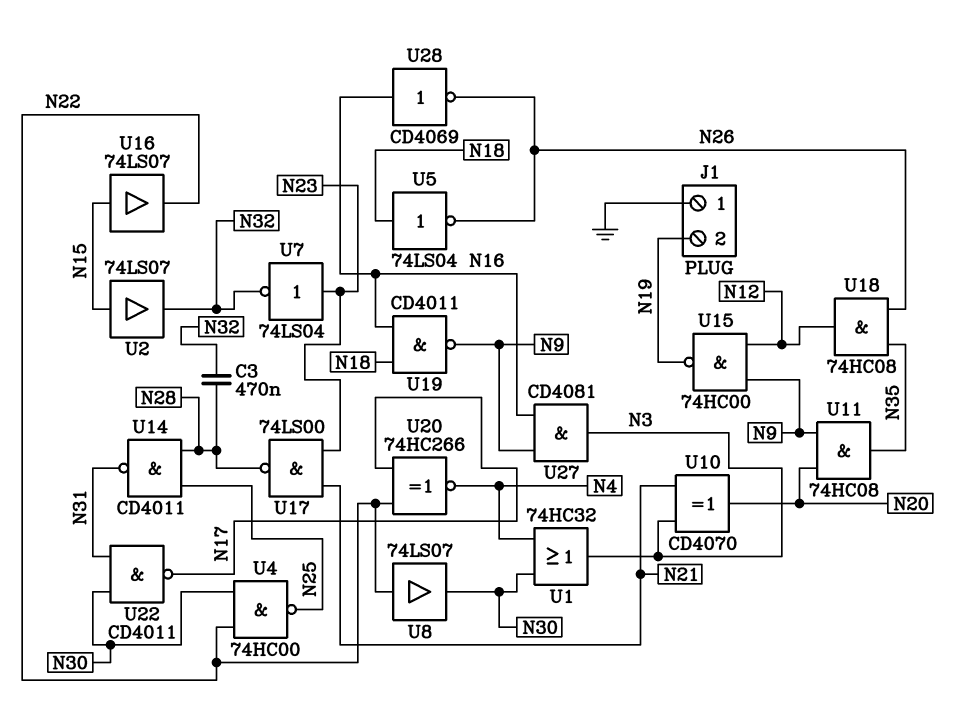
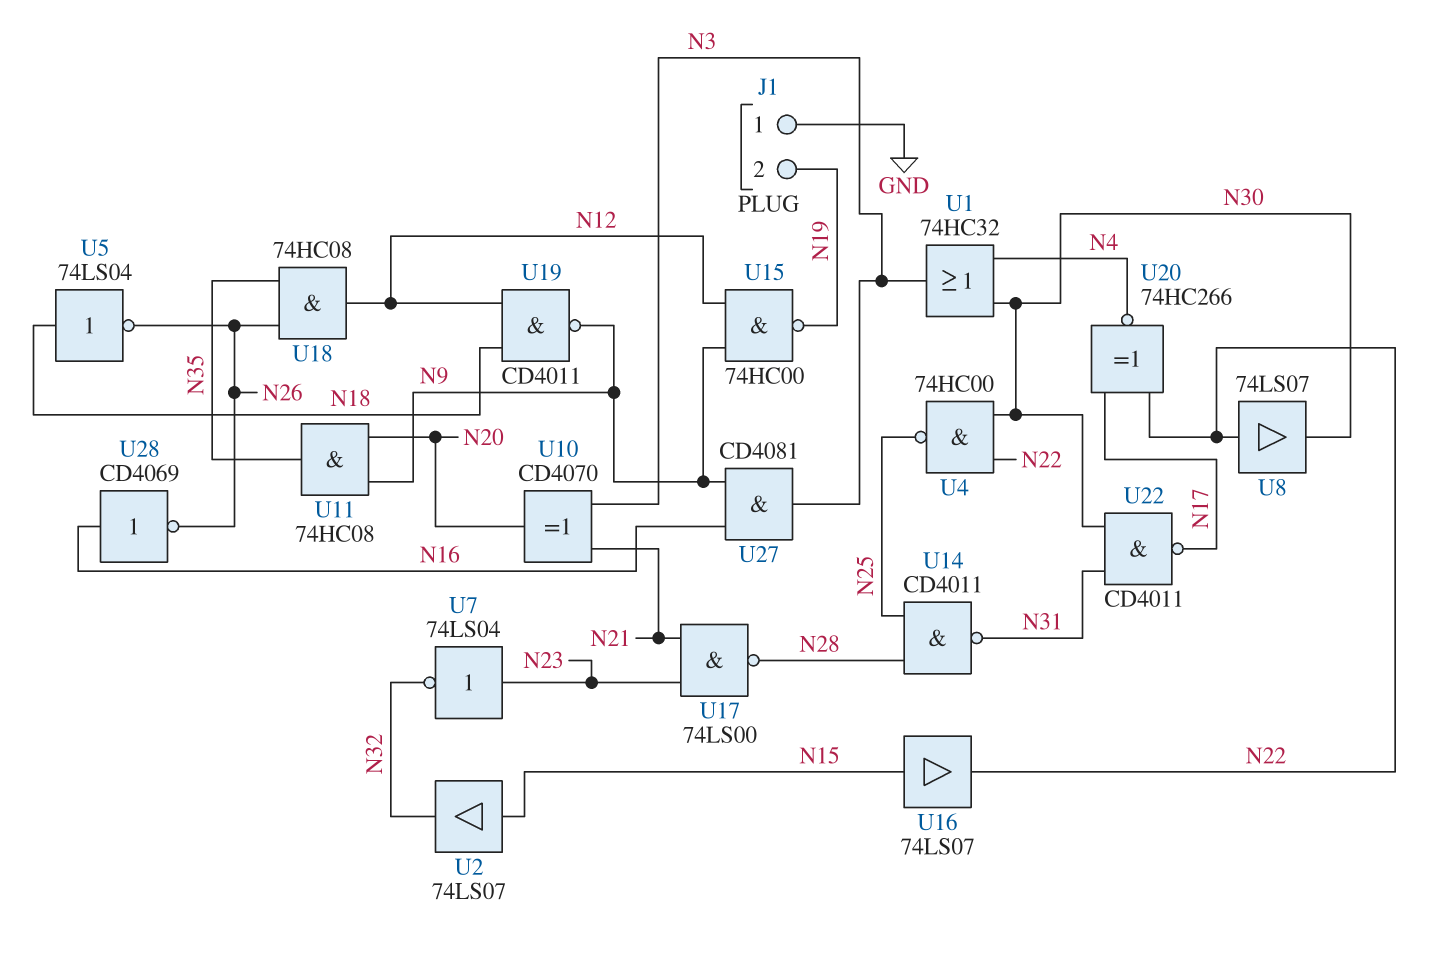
C3: 470nF (N28, N32) -> none
U19: NAND CD4011 (in N16, in N18, out N9) -> NAND CD4011 (in N12, in N18, out N9)

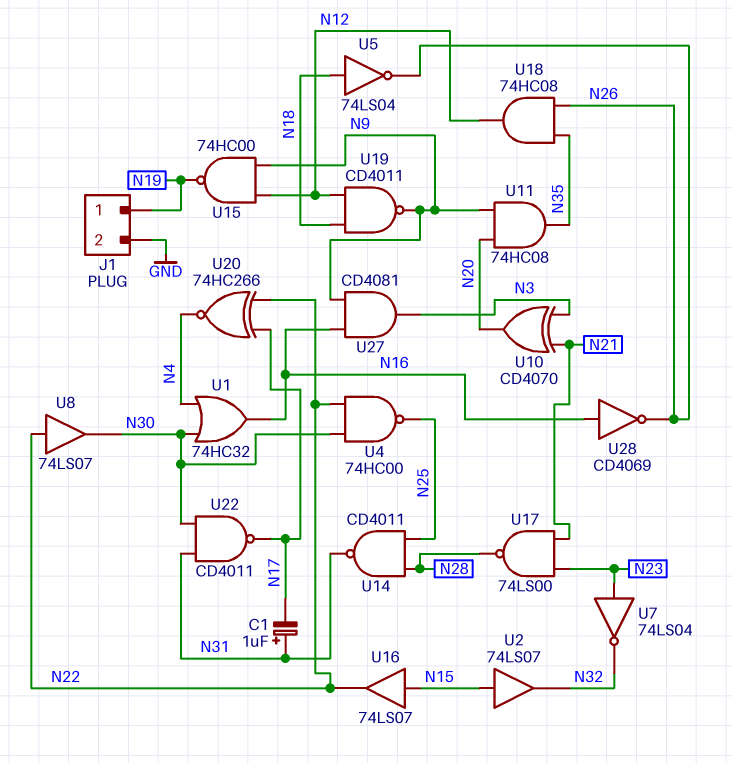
C1: none -> 1uF (plus N31, minus N17)
J1 pin 1: GND -> N19
J1 pin 2: N19 -> GND
U1: OR 74HC32 (in N4, in N30, out N3) -> OR 74HC32 (in N4, in N30, out N16)

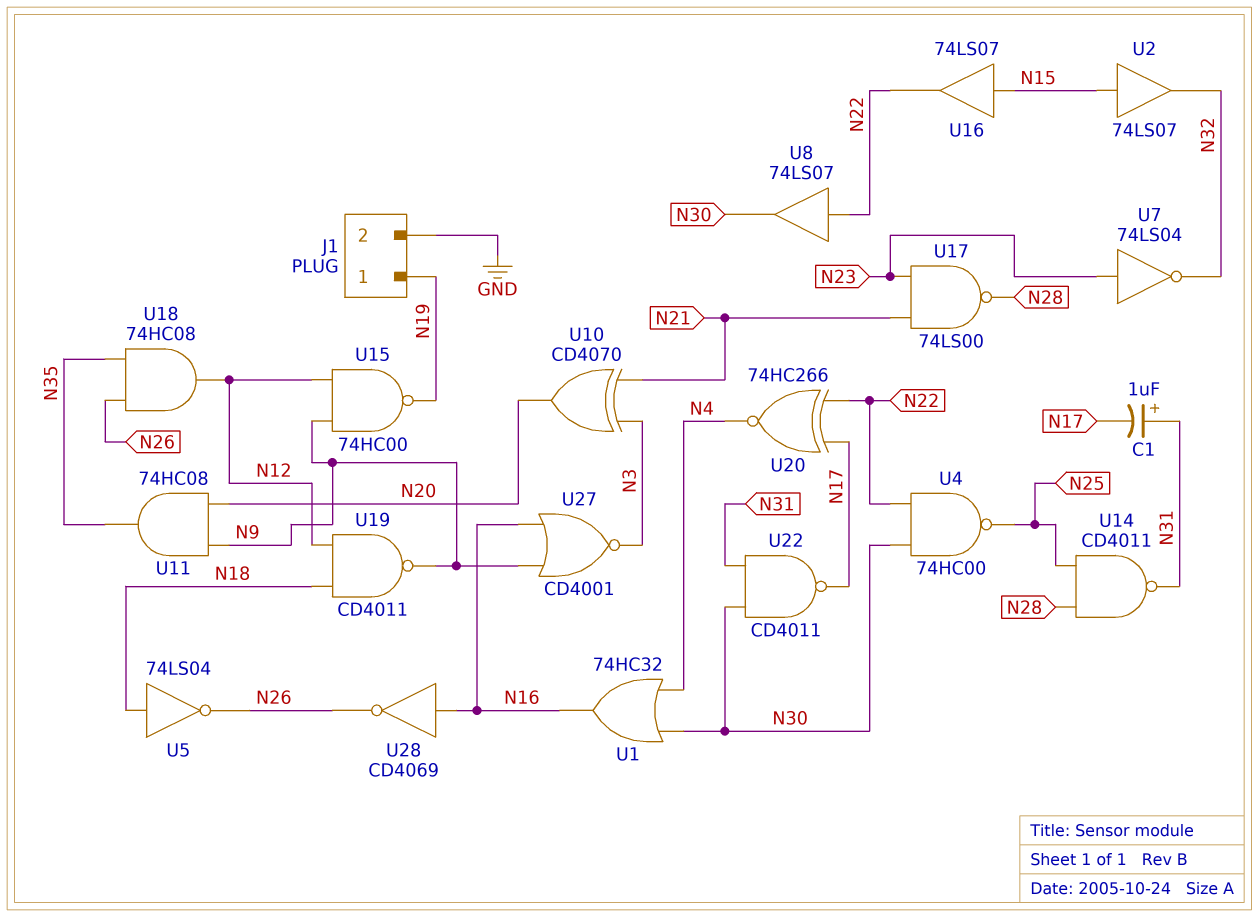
U27: AND CD4081 (in N9, in N16, out N3) -> NOR CD4001 (in N9, in N16, out N3)

